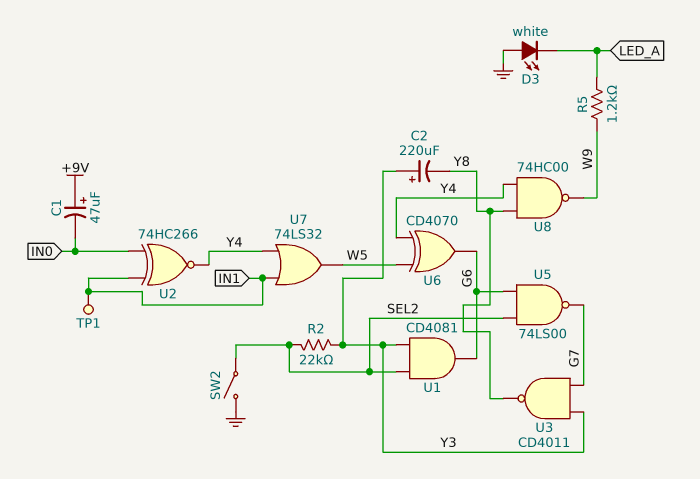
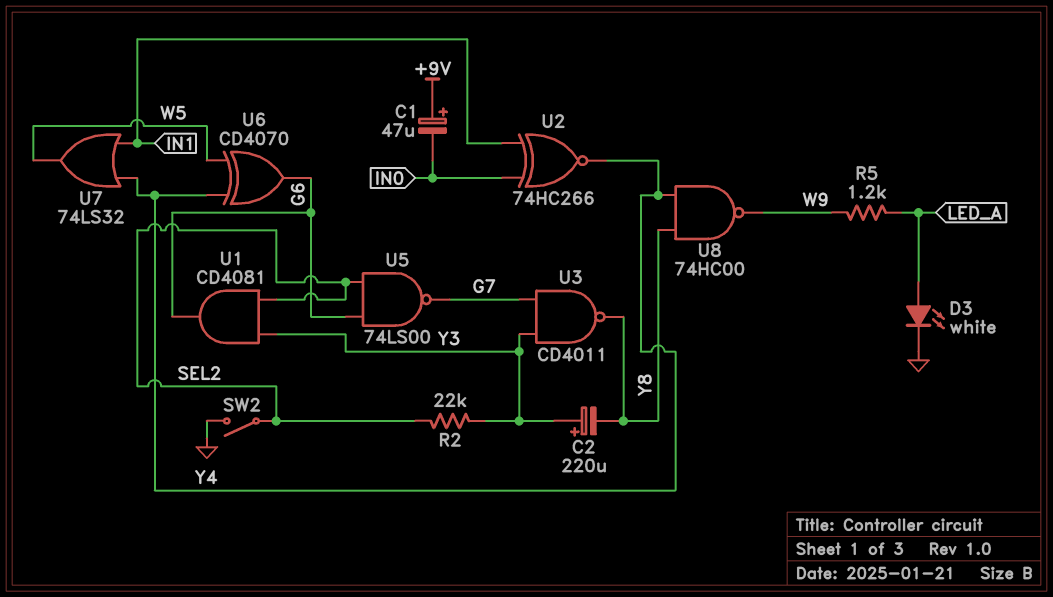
D3: LED white (A GND, K LED_A) -> LED white (A LED_A, K GND)
TP1: test point (IN1) -> none

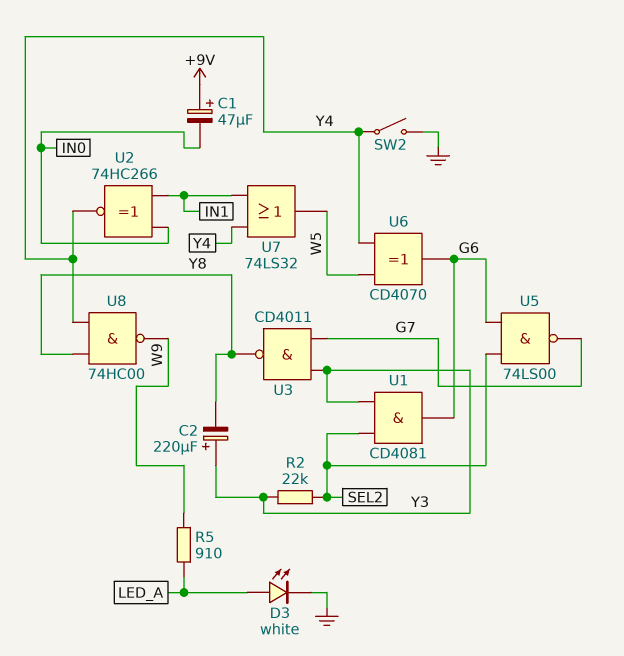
R5: 1.2k (LED_A, W9) -> 910 (LED_A, W9)
SW2: switch (GND, SEL2) -> switch (GND, Y4)

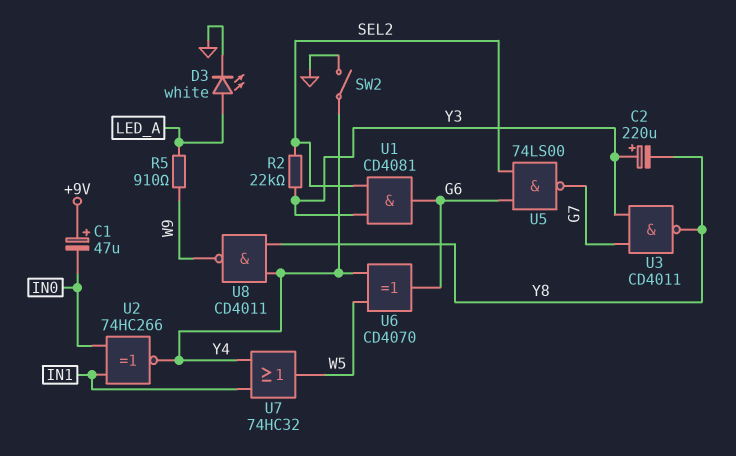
U7: OR 74LS32 (in IN1, in Y4, out W5) -> OR 74HC32 (in IN1, in Y4, out W5)
U8: NAND 74HC00 (in Y4, in Y8, out W9) -> NAND CD4011 (in Y4, in Y8, out W9)

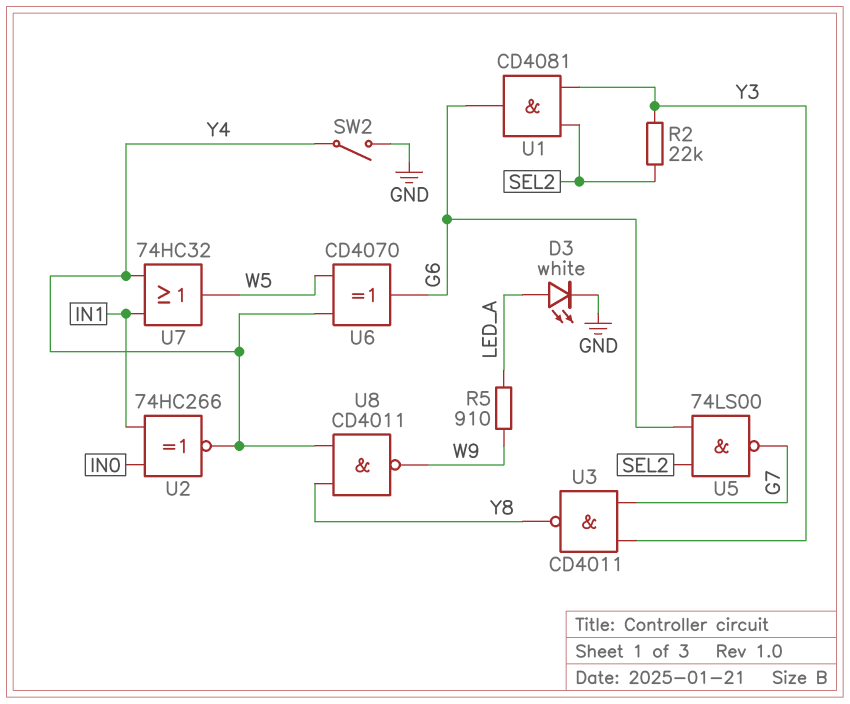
C1: 47uF (plus +9V, minus IN0) -> none
C2: 220uF (plus Y3, minus Y8) -> none

